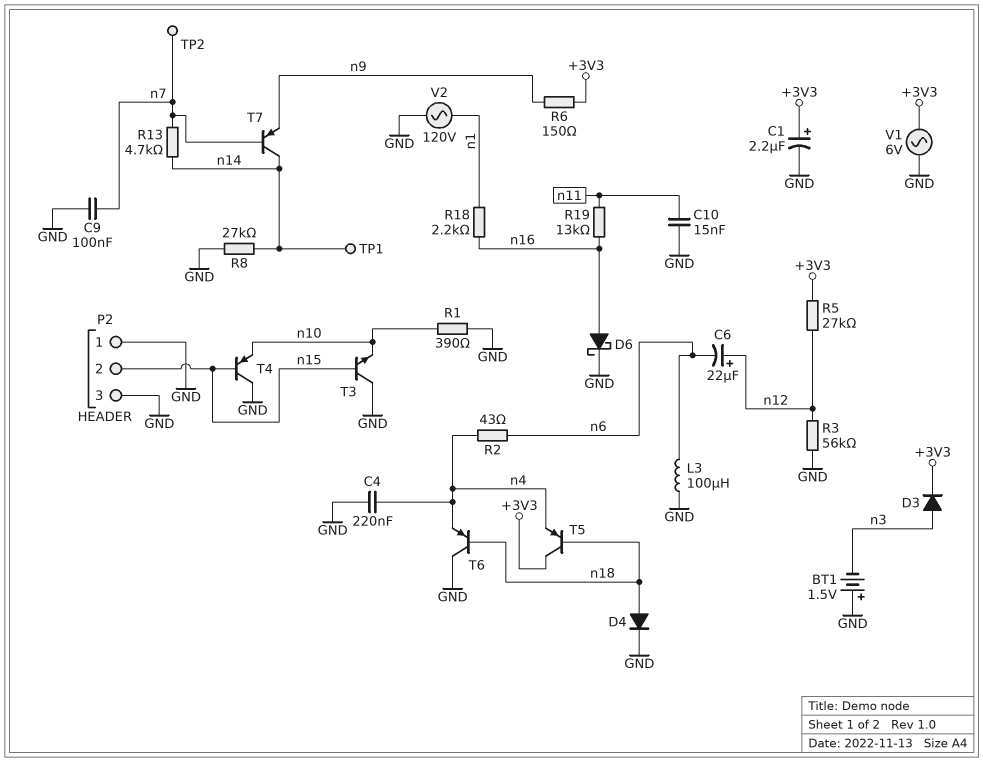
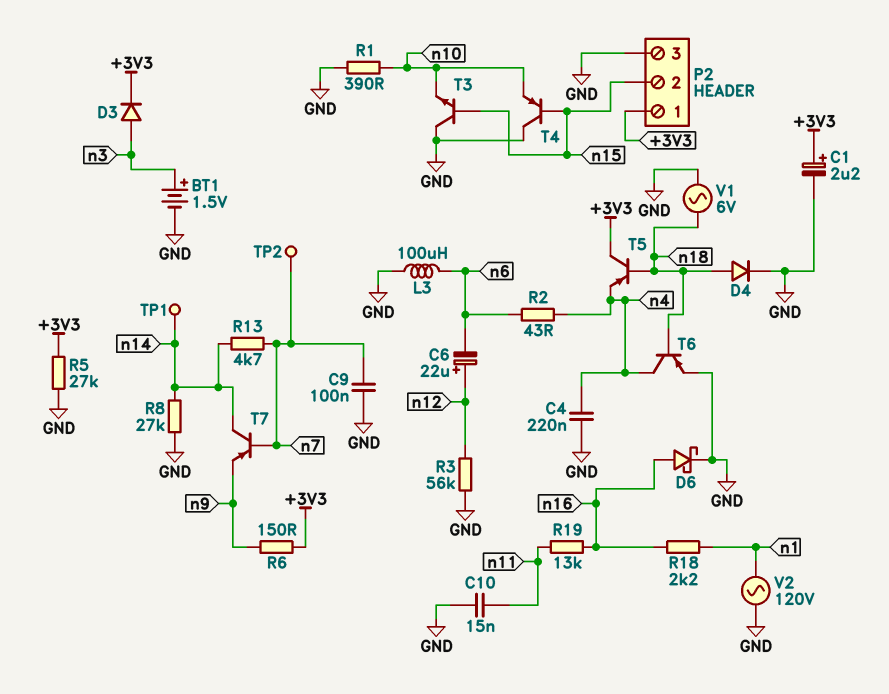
BT1: 1.5V (plus GND, minus n3) -> 1.5V (plus n3, minus GND)
P2 pin 1: GND -> +3V3
R5: 27k (+3V3, n12) -> 27k (+3V3, GND)
T6: PNP (B n18, C GND, E n4) -> PNP (B n18, C n4, E GND)
V1: AC 6V (+3V3, GND) -> AC 6V (GND, n18)

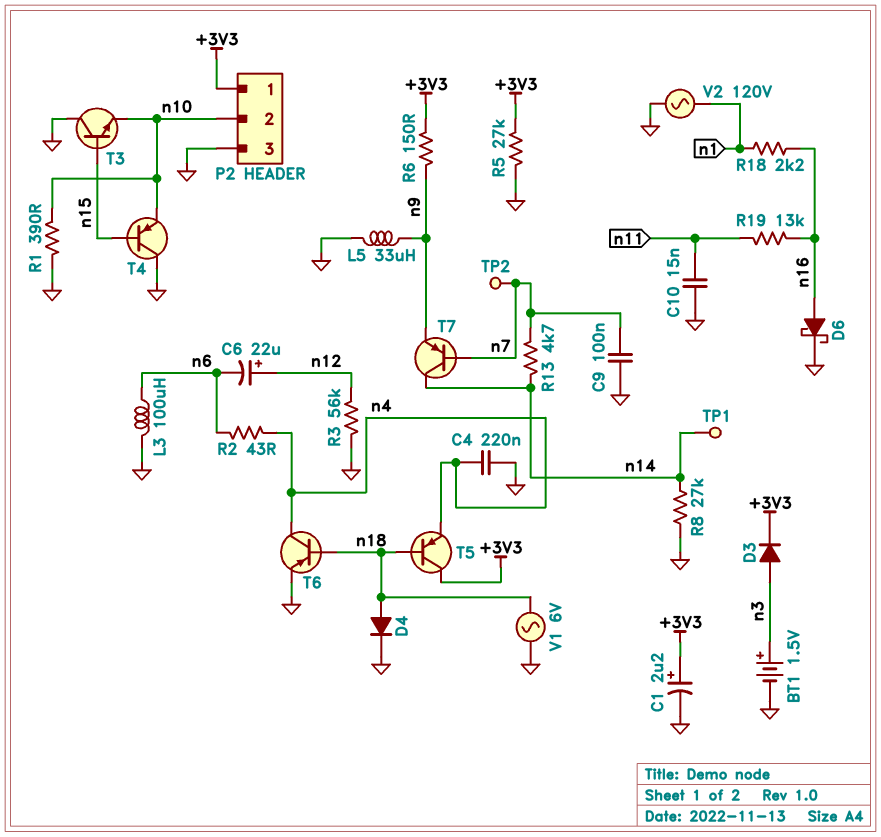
L5: none -> 33uH (GND, n9)
P2 pin 2: n15 -> n10

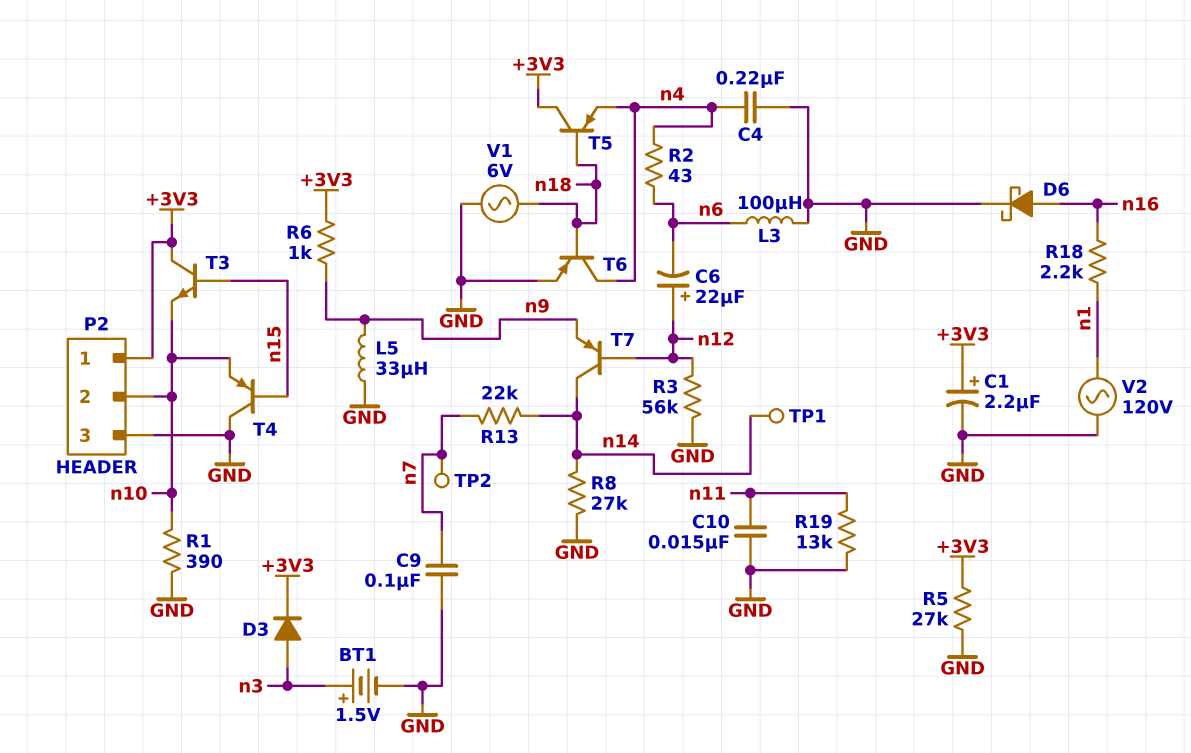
D4: diode (A n18, K GND) -> none
R6: 150 (+3V3, n9) -> 1k (+3V3, n9)
R13: 4.7k (n7, n14) -> 22k (n7, n14)
R19: 13k (n11, n16) -> 13k (GND, n11)
T3: NPN (B n15, C GND, E n10) -> NPN (B n15, C +3V3, E n10)
T7: PNP (B n7, C n14, E n9) -> PNP (B n12, C n14, E n9)

